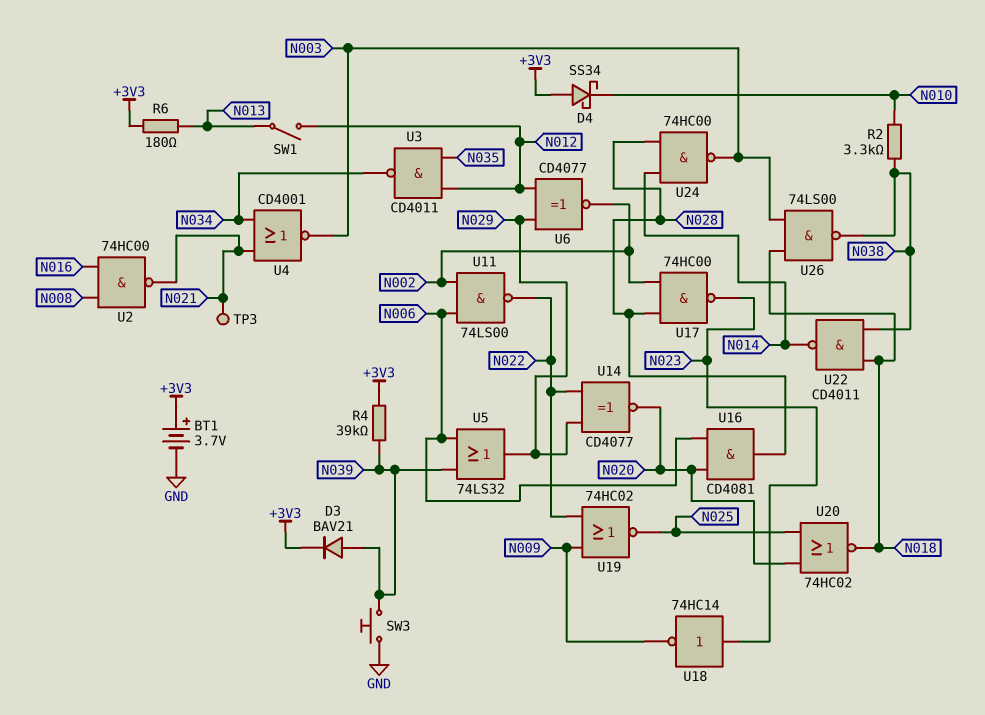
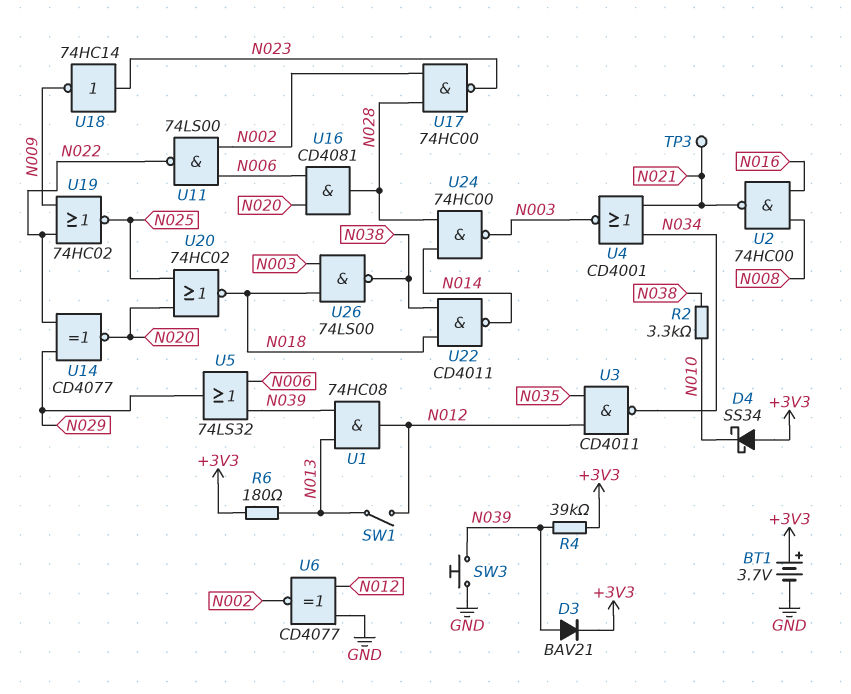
U1: none -> AND 74HC08 (in N013, in N039, out N012)
U6: XNOR CD4077 (in N012, in N029, out N002) -> XNOR CD4077 (in GND, in N012, out N002)

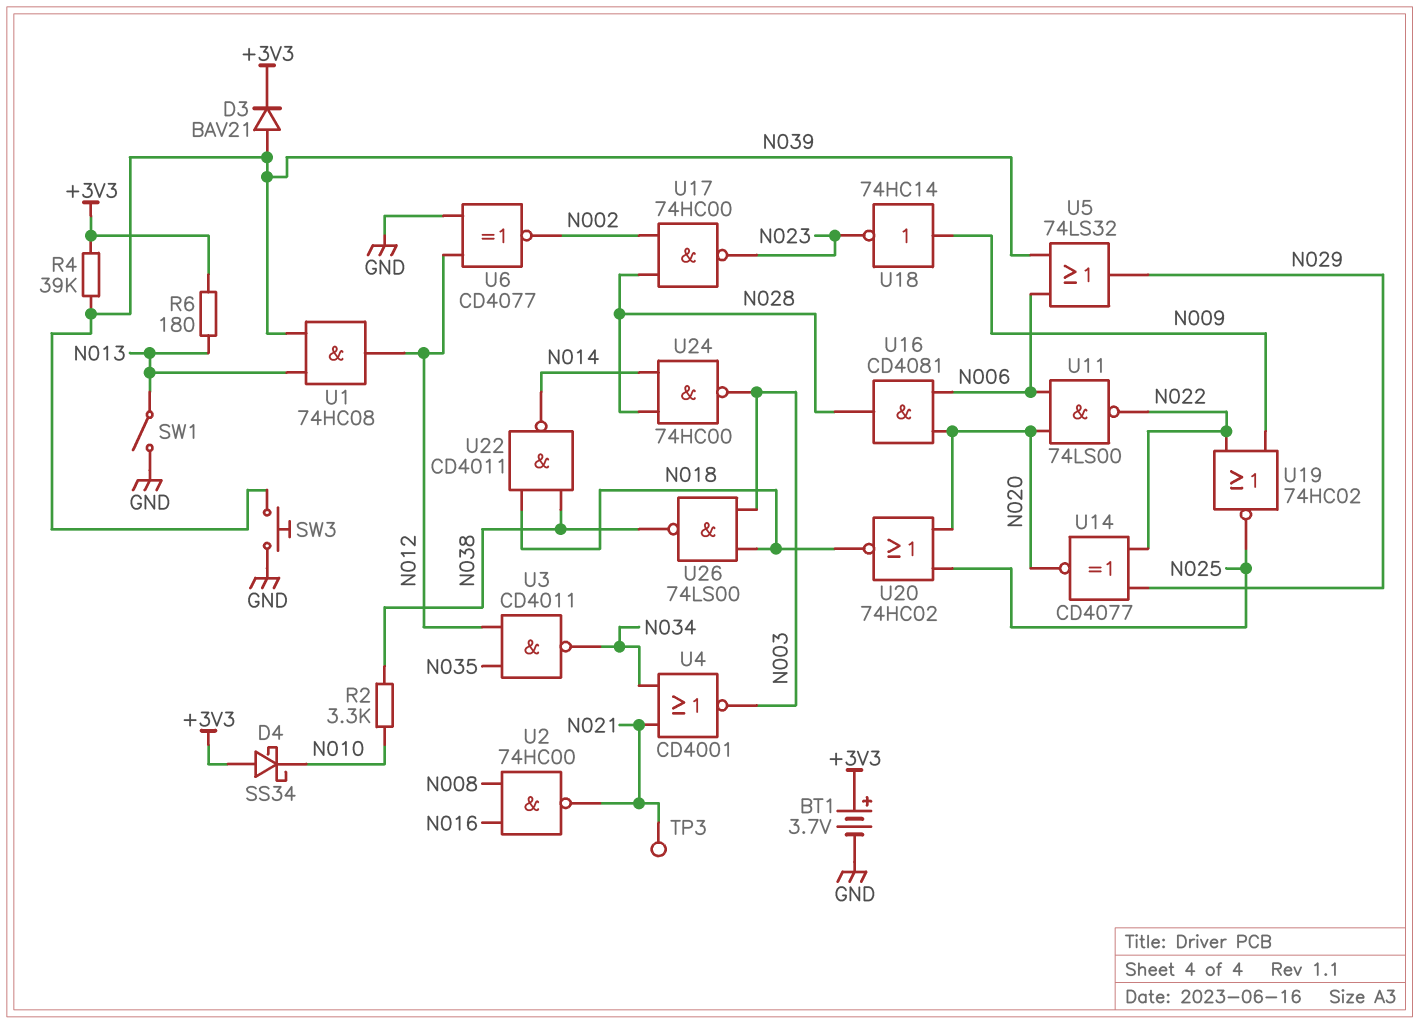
SW1: switch (N012, N013) -> switch (GND, N013)
U11: NAND 74LS00 (in N002, in N006, out N022) -> NAND 74LS00 (in N006, in N020, out N022)
U18: NOT 74HC14 (in N023, out N009) -> NOT 74HC14 (in N009, out N023)

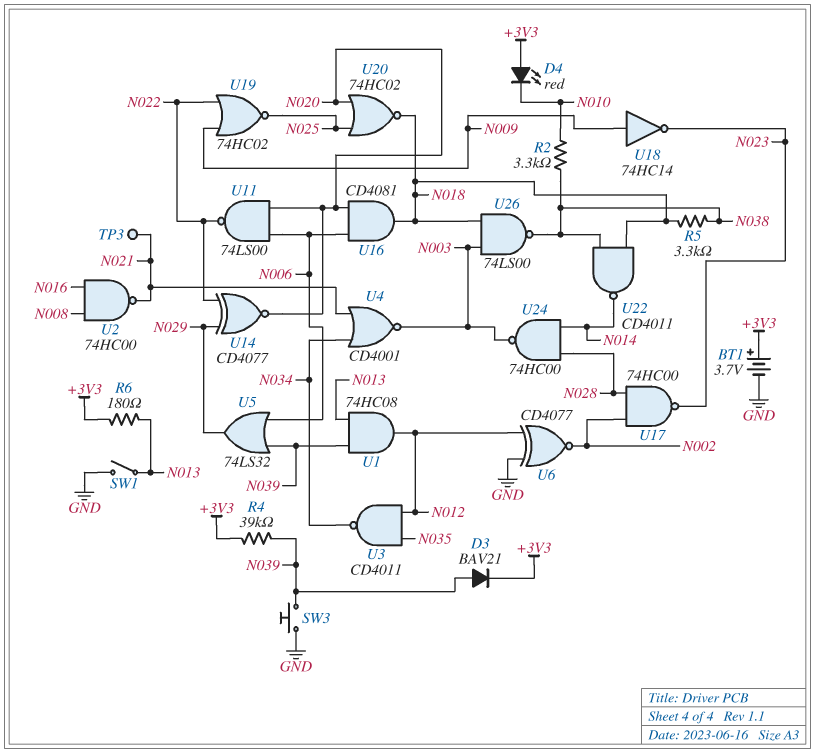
D4: schottky SS34 (A +3V3, K N010) -> LED red (A +3V3, K N010)
R5: none -> 3.3k (N018, N038)
U16: AND CD4081 (in N006, in N020, out N028) -> AND CD4081 (in N006, in N020, out N018)

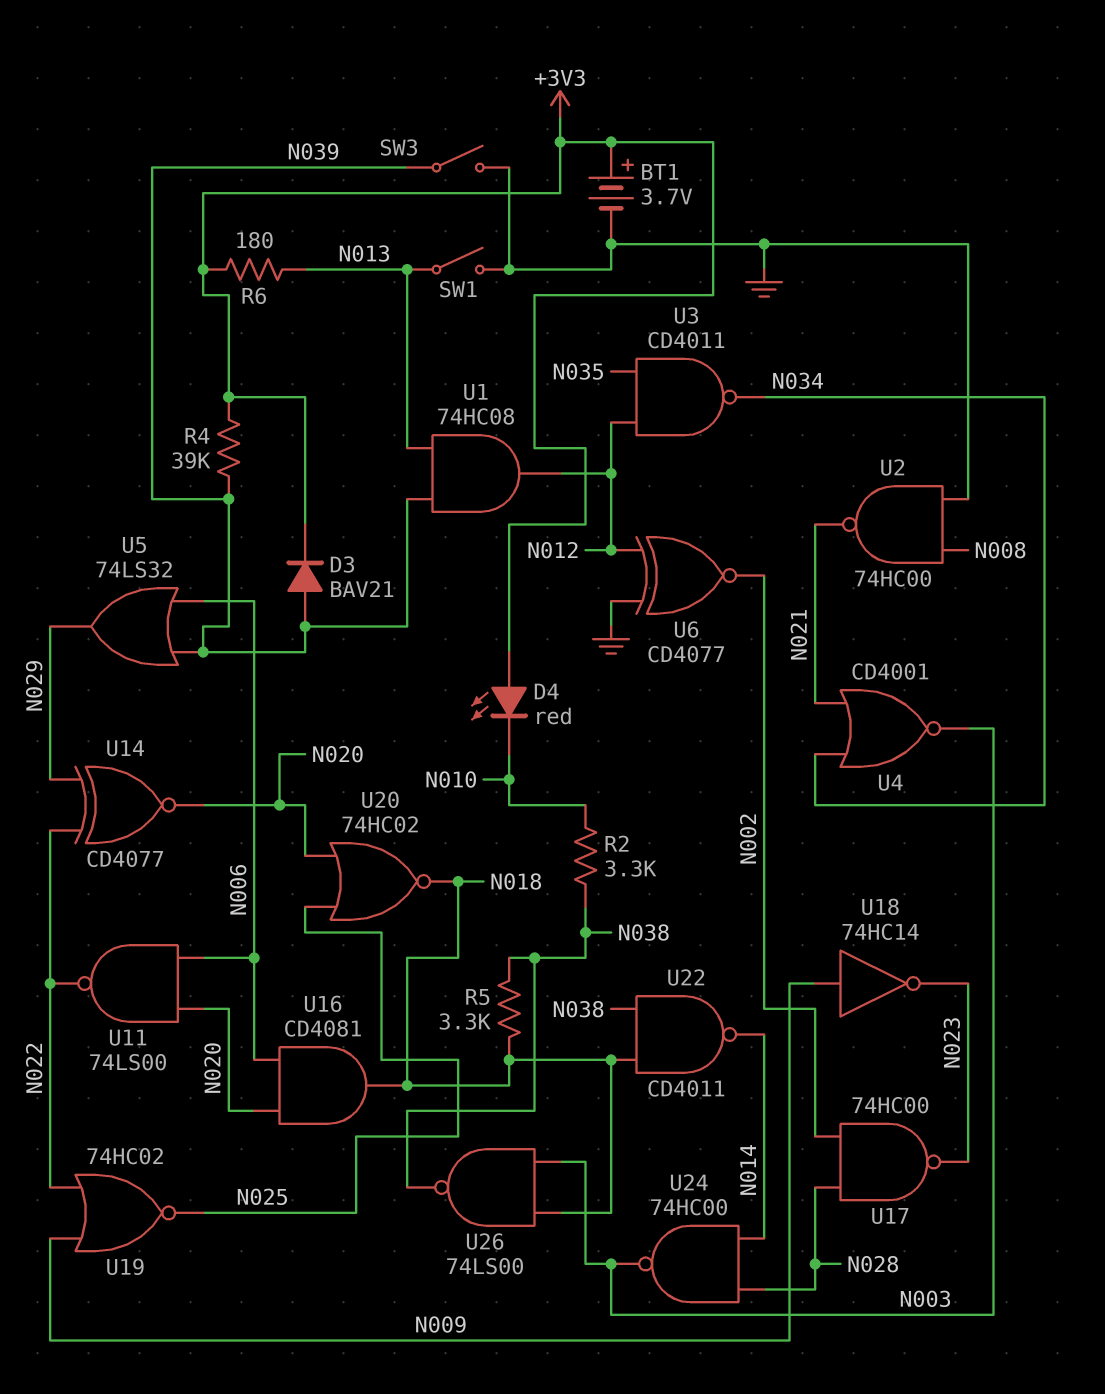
SW3: button (GND, N039) -> switch (GND, N039)
TP3: test point (N021) -> none
U2: NAND 74HC00 (in N008, in N016, out N021) -> NAND 74HC00 (in GND, in N008, out N021)

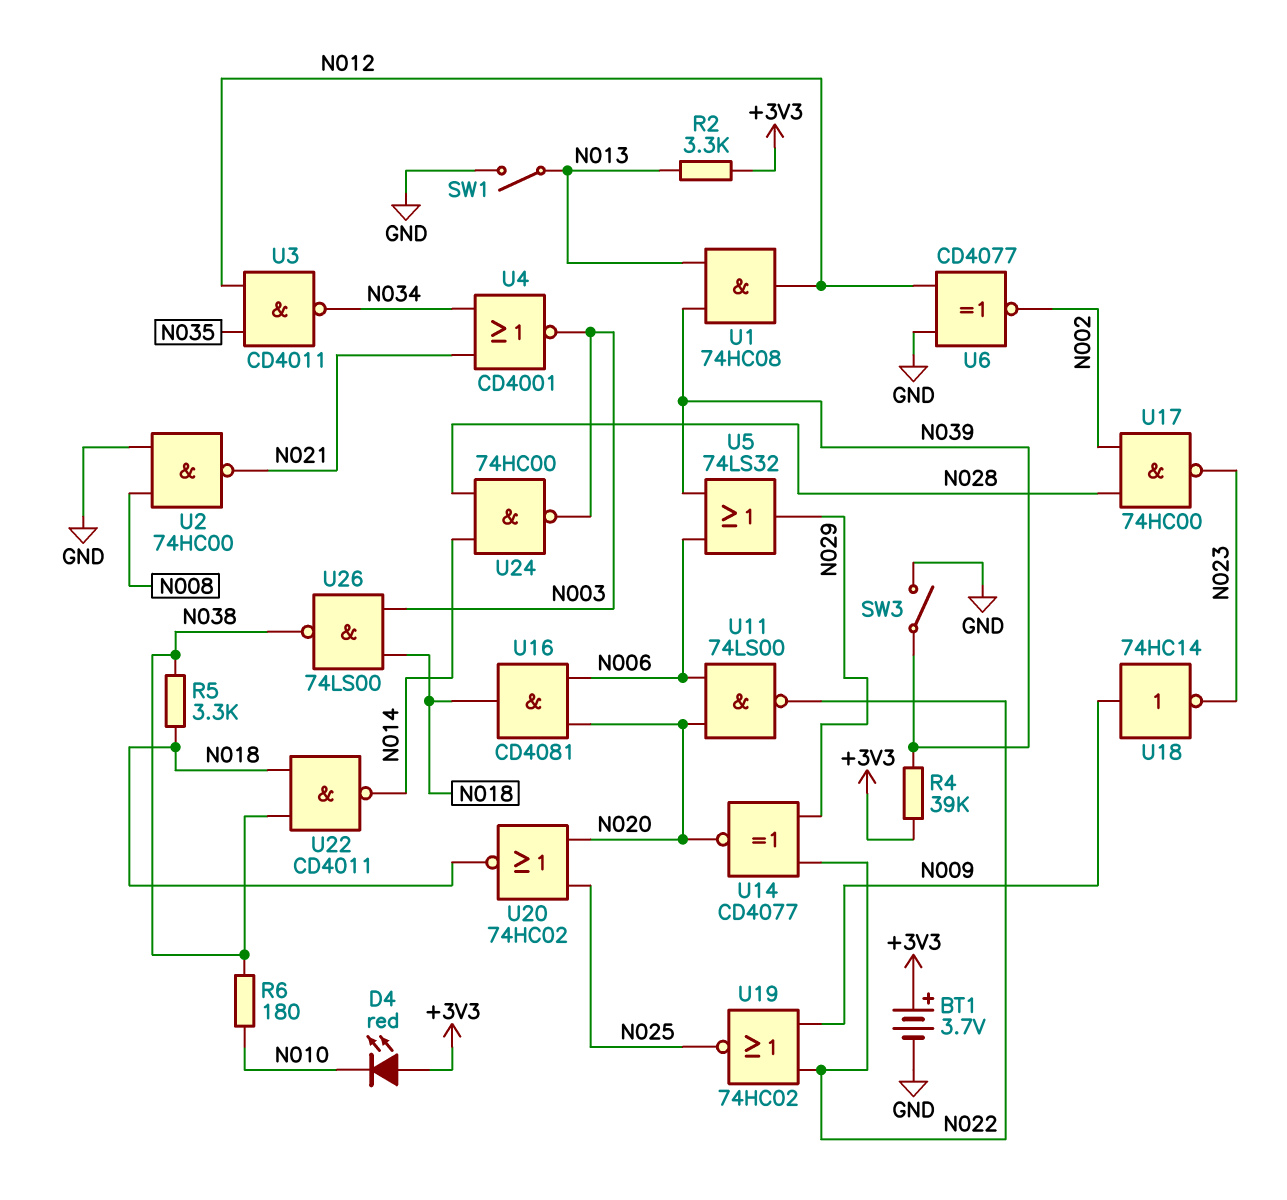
D3: diode BAV21 (A N039, K +3V3) -> none
R2: 3.3k (N010, N038) -> 3.3k (+3V3, N013)
R6: 180 (+3V3, N013) -> 180 (N010, N038)

